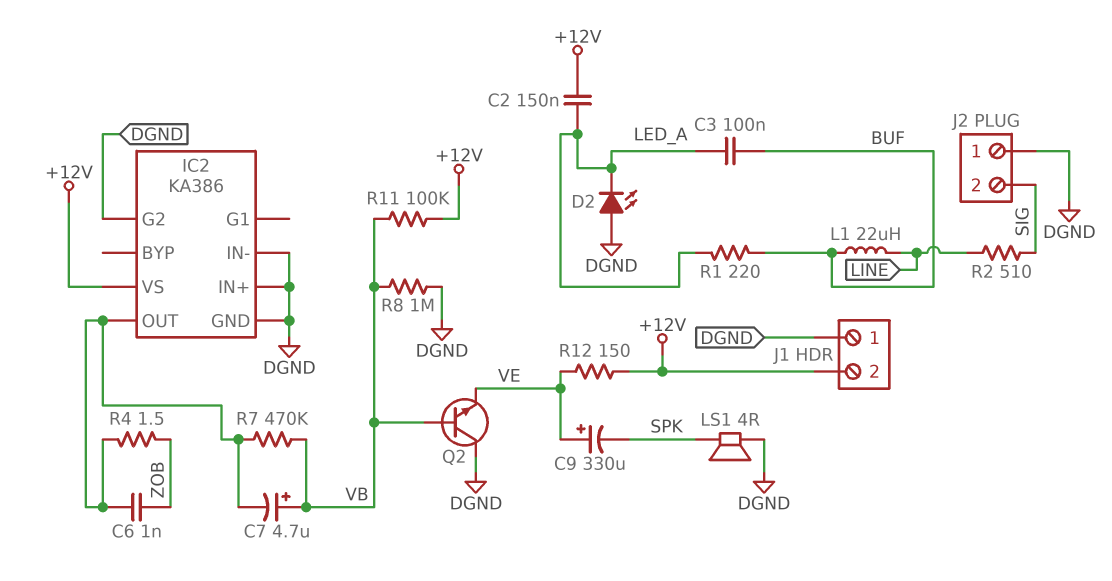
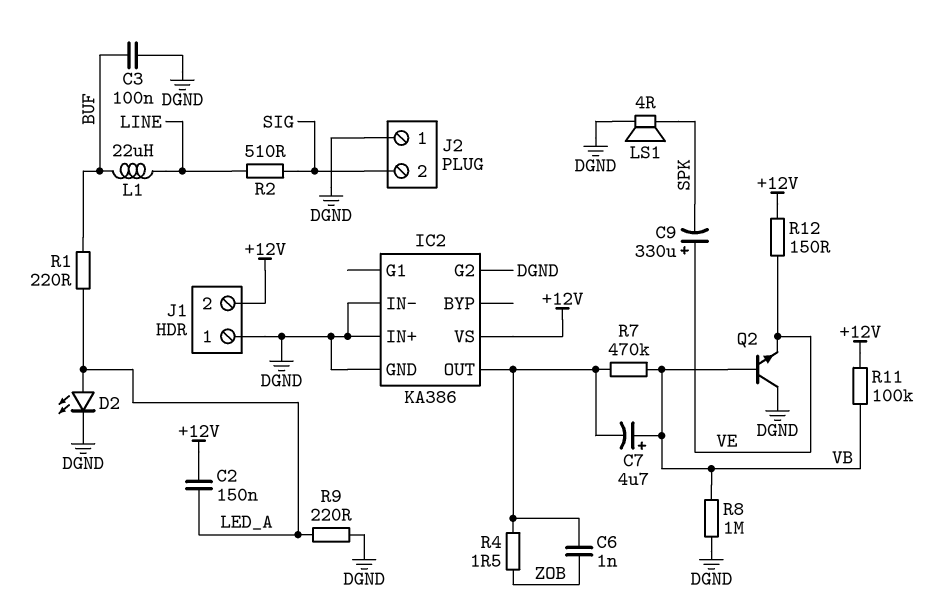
C3: 100nF (BUF, LED_A) -> 100nF (BUF, DGND)
D2: LED (A DGND, K LED_A) -> LED (A LED_A, K DGND)
R9: none -> 220 (DGND, LED_A)

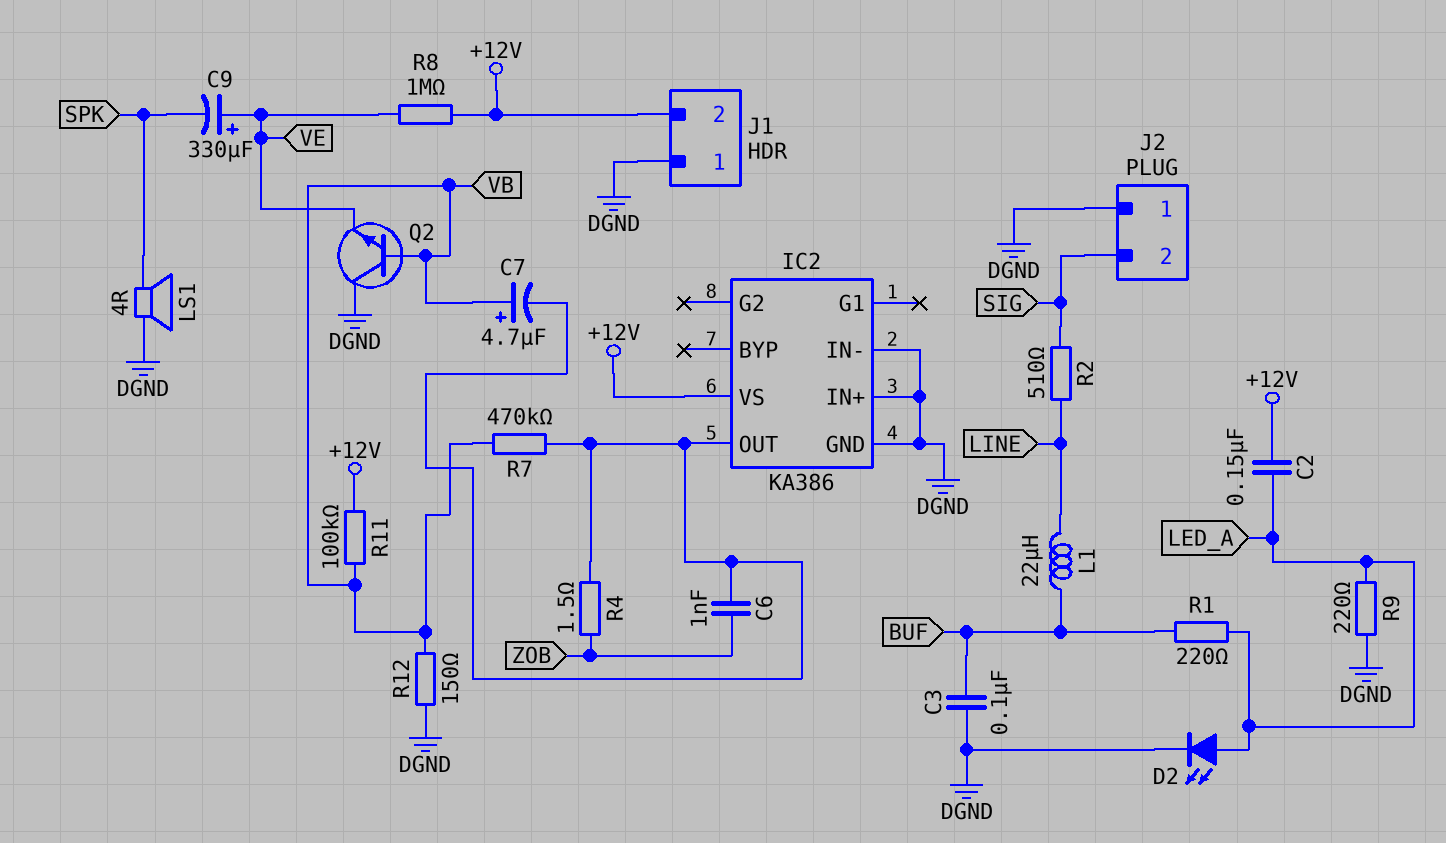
IC2 pin G2: DGND -> none
R8: 1M (DGND, VB) -> 1M (+12V, VE)
R12: 150 (+12V, VE) -> 150 (DGND, VB)

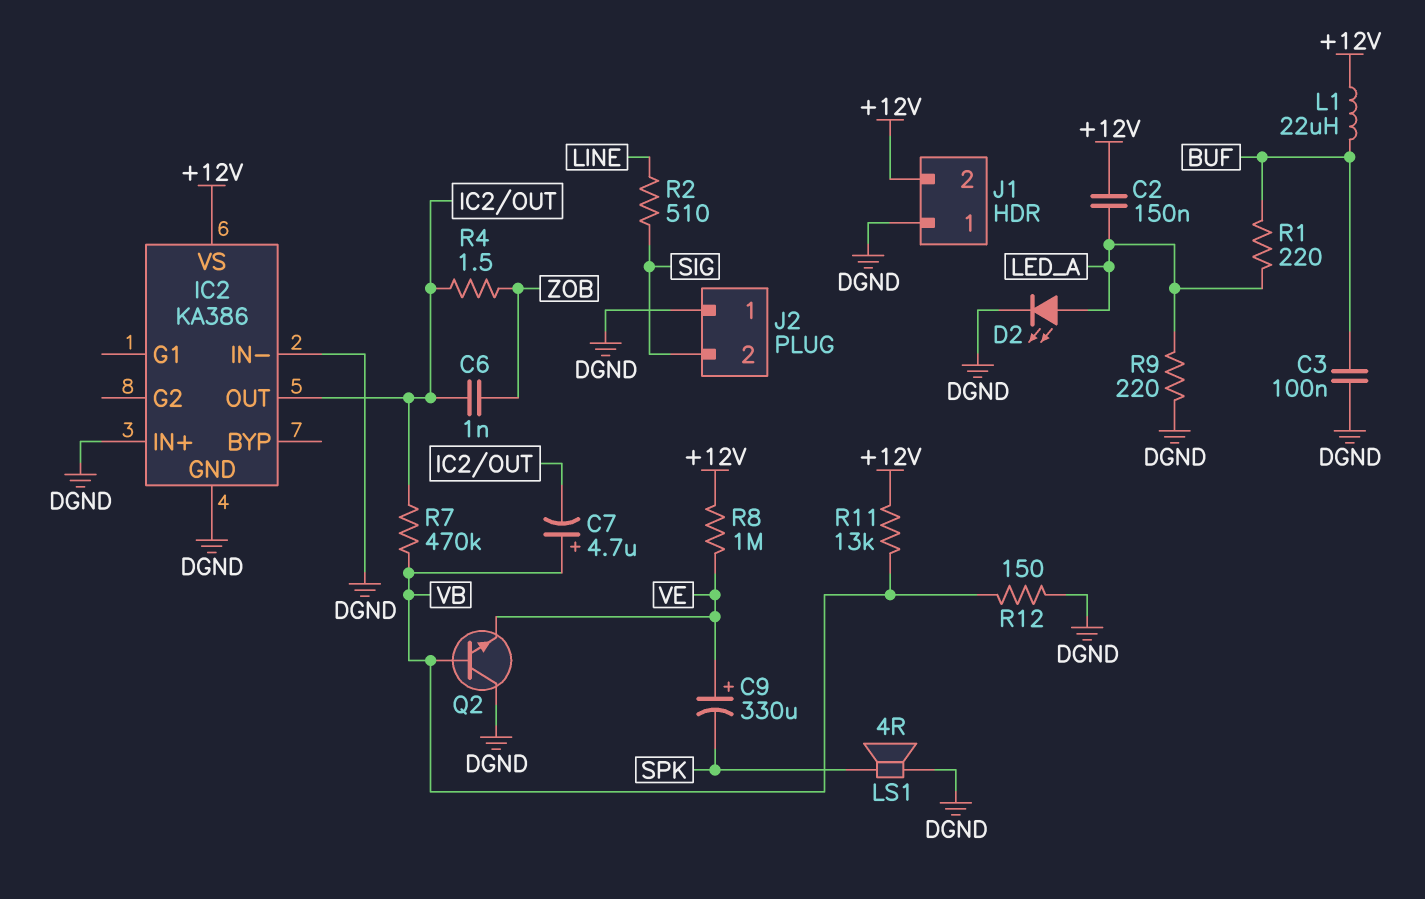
L1: 22uH (BUF, LINE) -> 22uH (+12V, BUF)
R11: 100k (+12V, VB) -> 13k (+12V, VB)

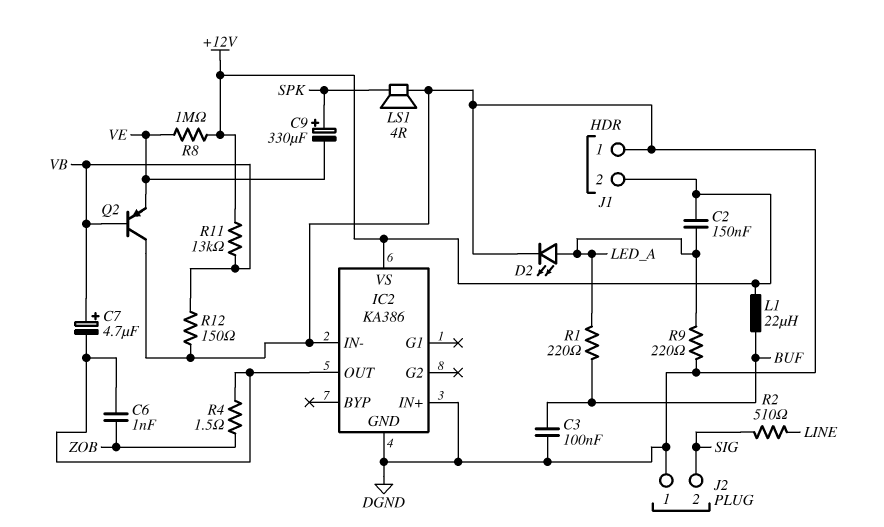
C9: 330uF (plus VE, minus SPK) -> 330uF (plus SPK, minus VE)
Q2: NPN (B VB, C DGND, E VE) -> PNP (B VB, C DGND, E VE)
R7: 470k (IC2/OUT, VB) -> none

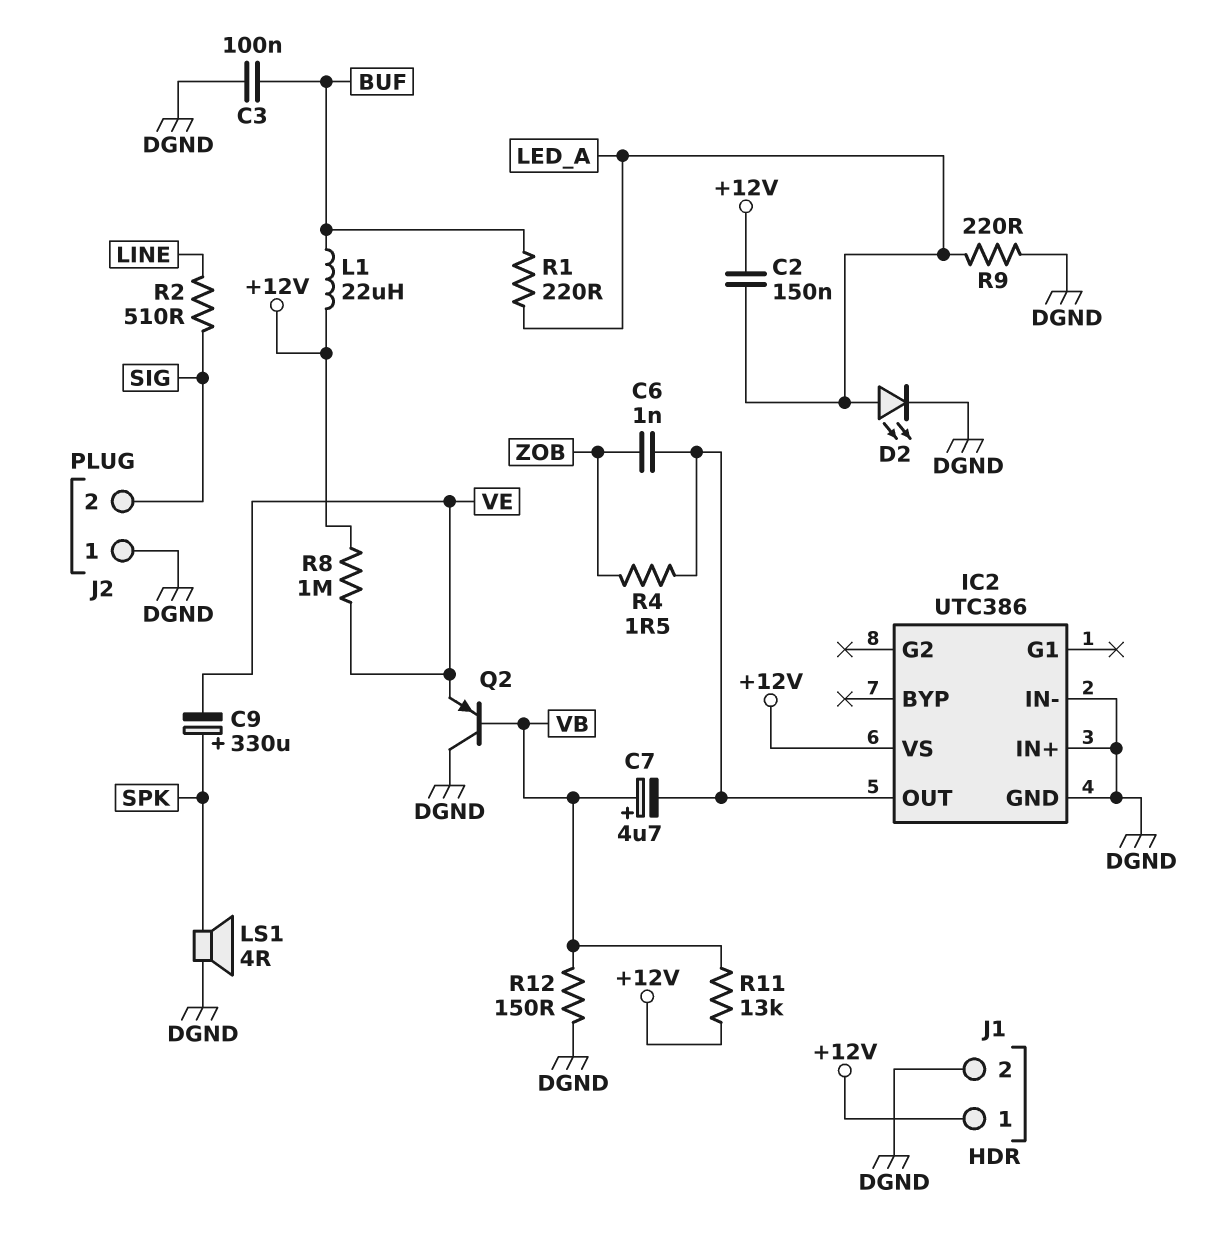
IC2: KA386 -> UTC386
J1 pin 1: DGND -> +12V
J1 pin 2: +12V -> DGND

